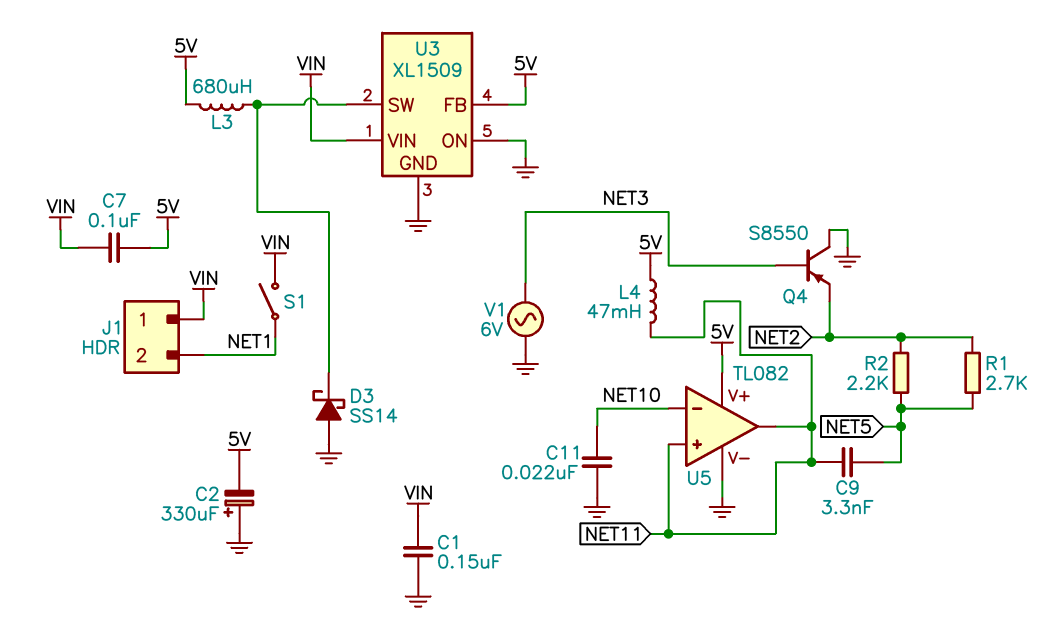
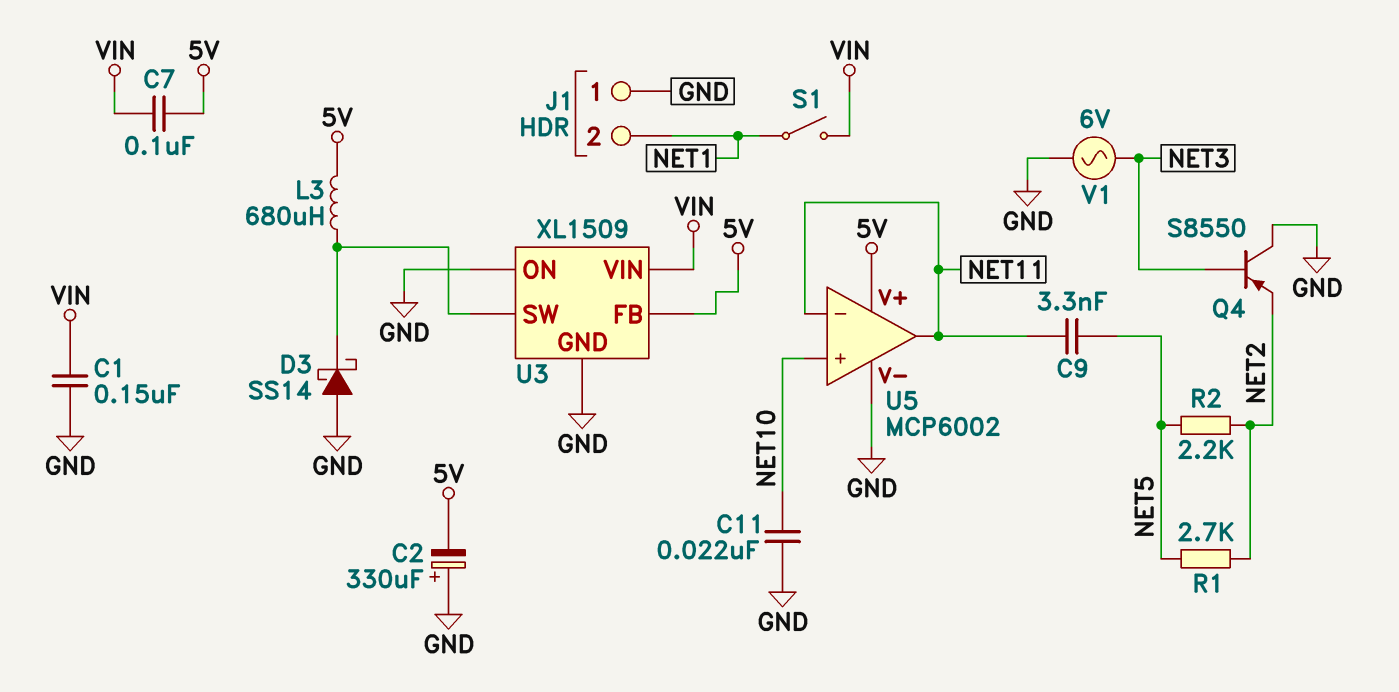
J1 pin 1: VIN -> GND
L4: 47mH (5V, NET11) -> none
U5: TL082 -> MCP6002
U5 pin in+: NET11 -> NET10
U5 pin in-: NET10 -> NET11

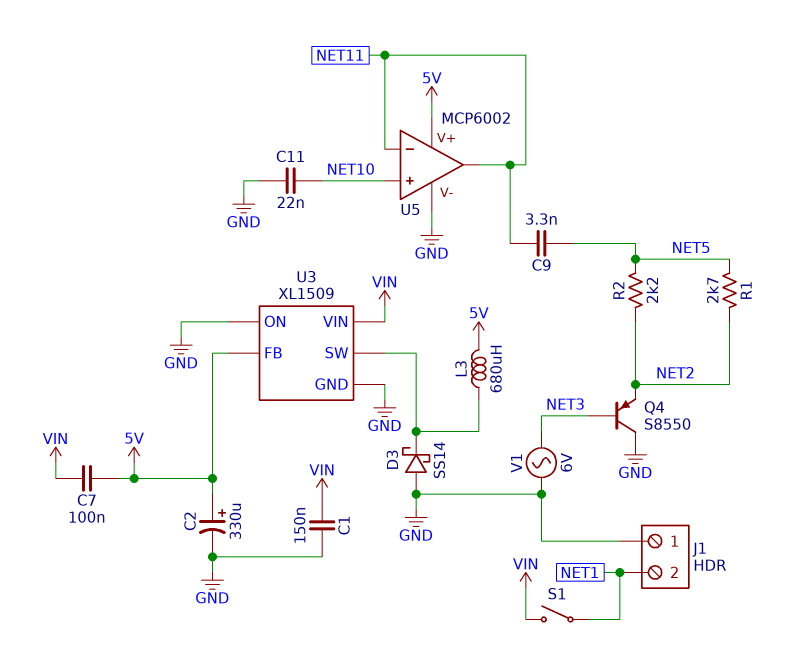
C2: 330uF (plus GND, minus 5V) -> 330uF (plus 5V, minus GND)

